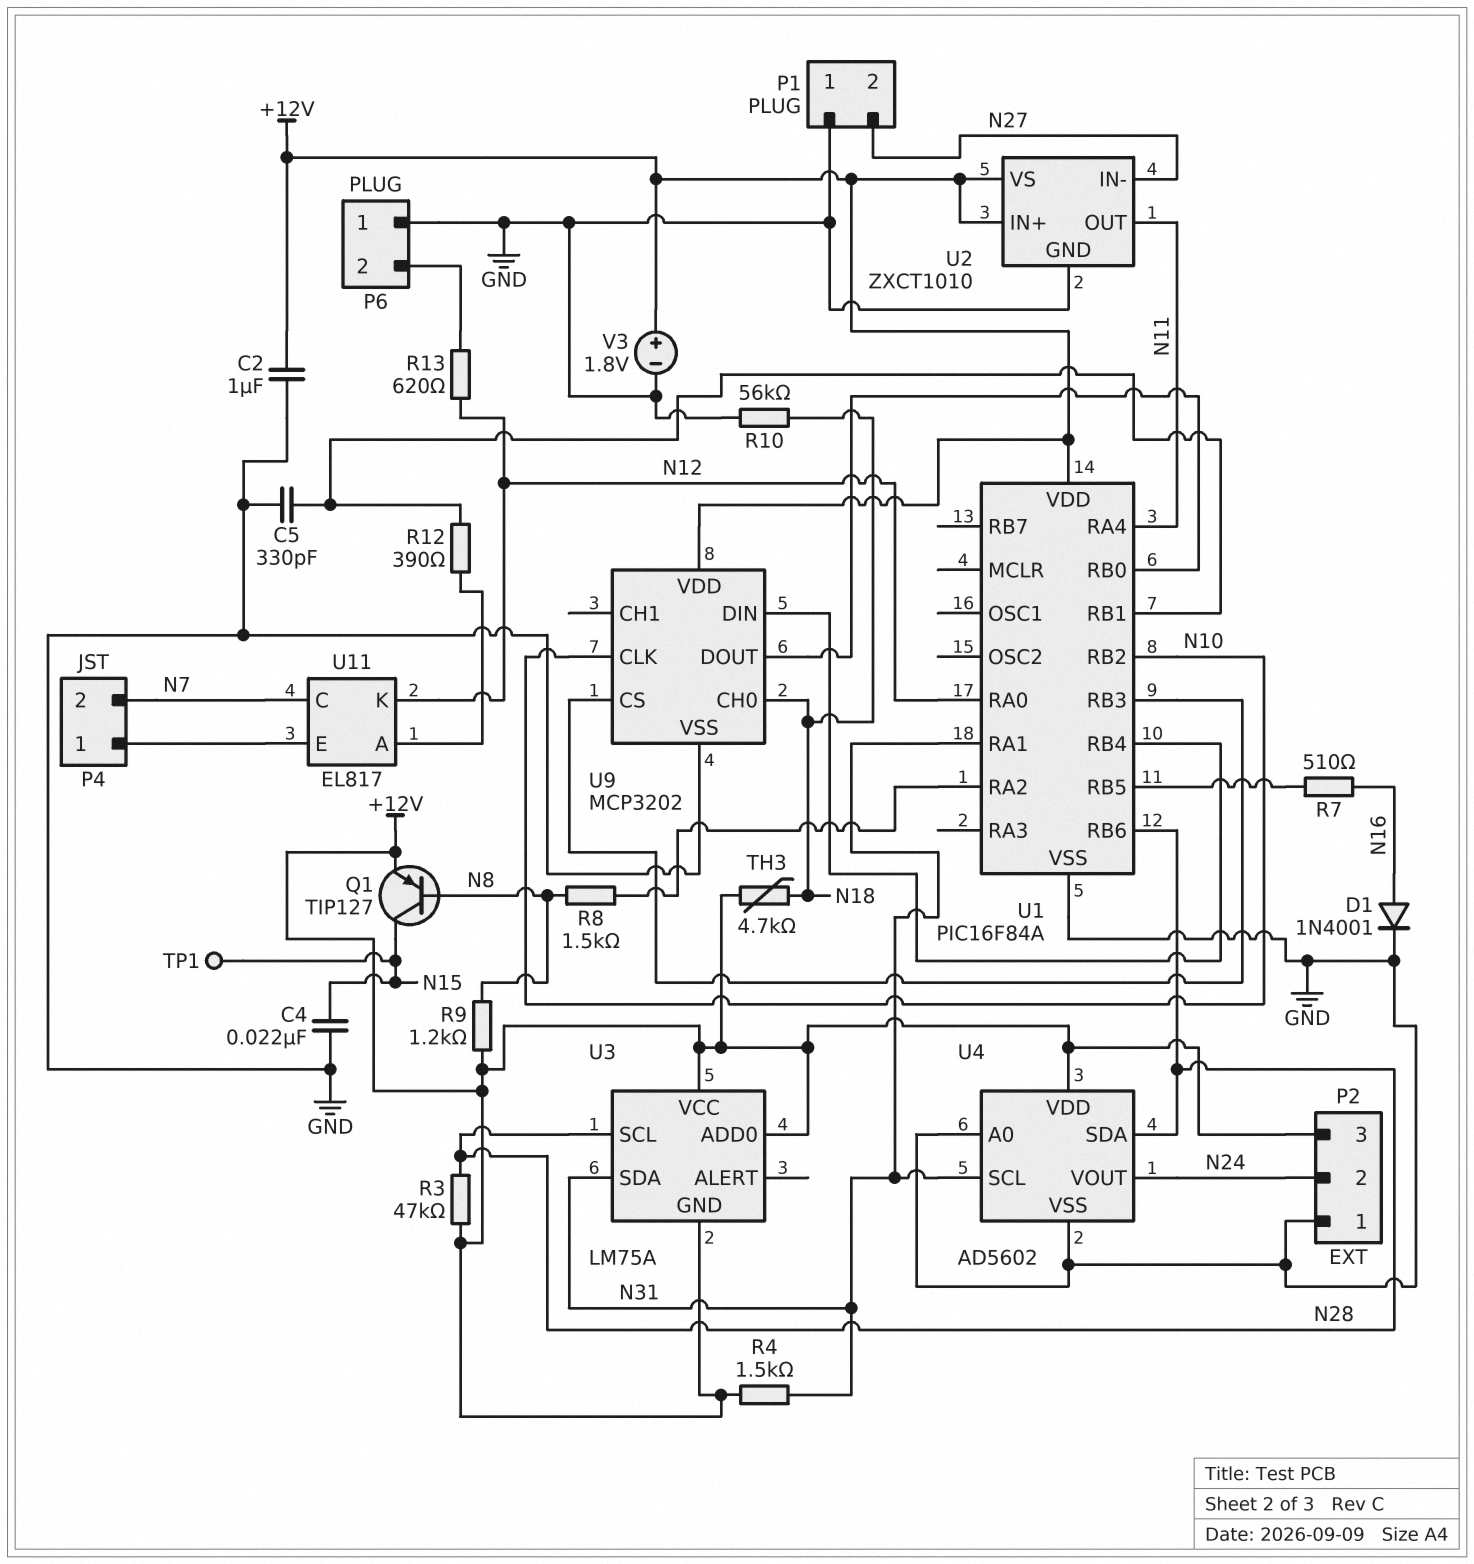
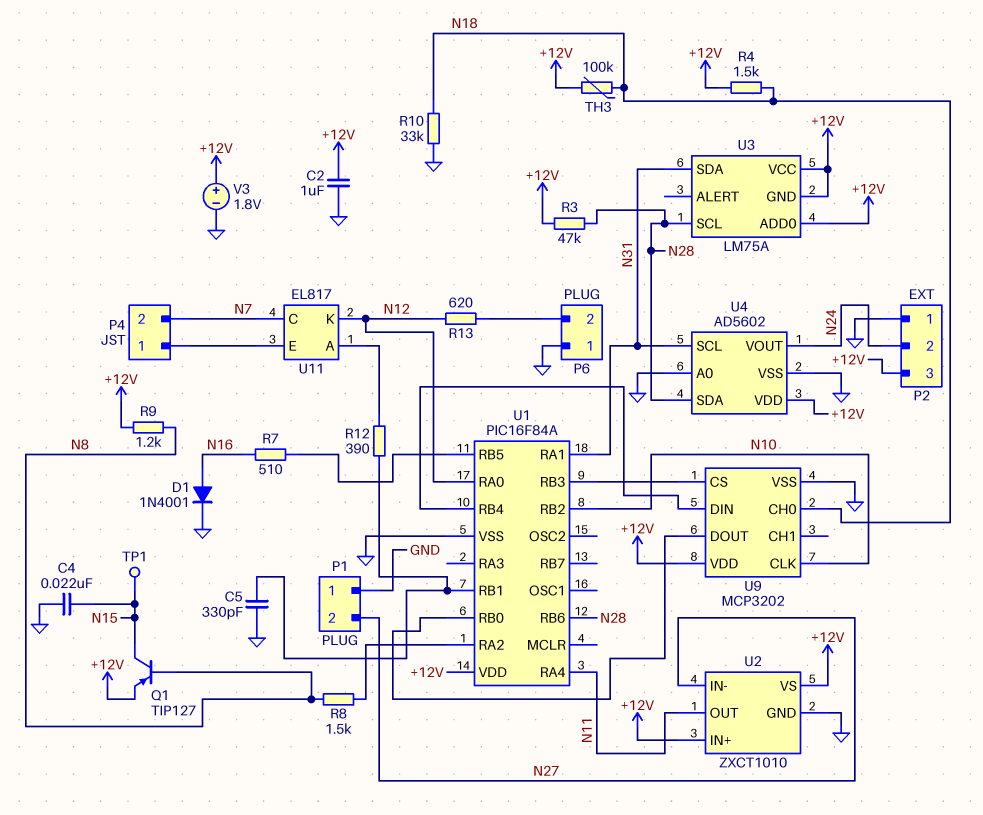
R4: 1.5k (+12V, N31) -> 1.5k (+12V, N18)
R10: 56k (GND, N18) -> 33k (GND, N18)
TH3: 4.7k (+12V, N18) -> 100k (+12V, N18)

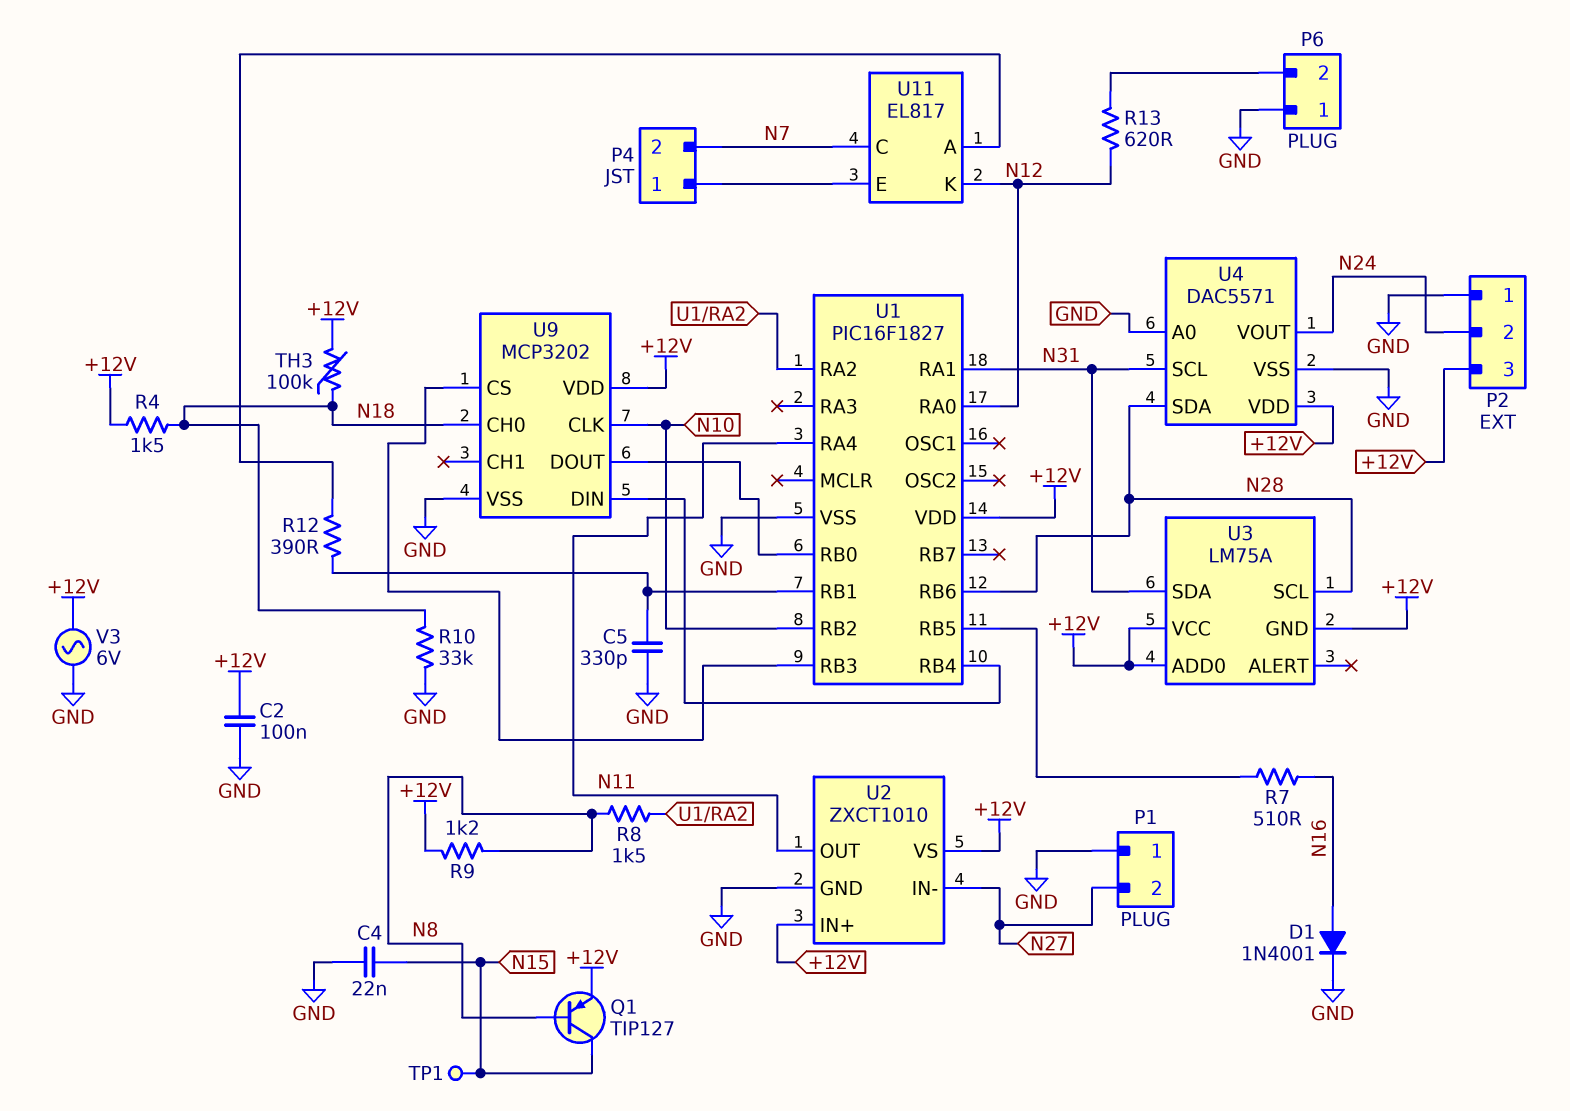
C2: 1uF (+12V, GND) -> 100nF (+12V, GND)
R3: 47k (+12V, N28) -> none
U1: PIC16F84A -> PIC16F1827
U4: AD5602 -> DAC5571
V3: 1.8V (plus +12V, minus GND) -> AC 6V (+12V, GND)

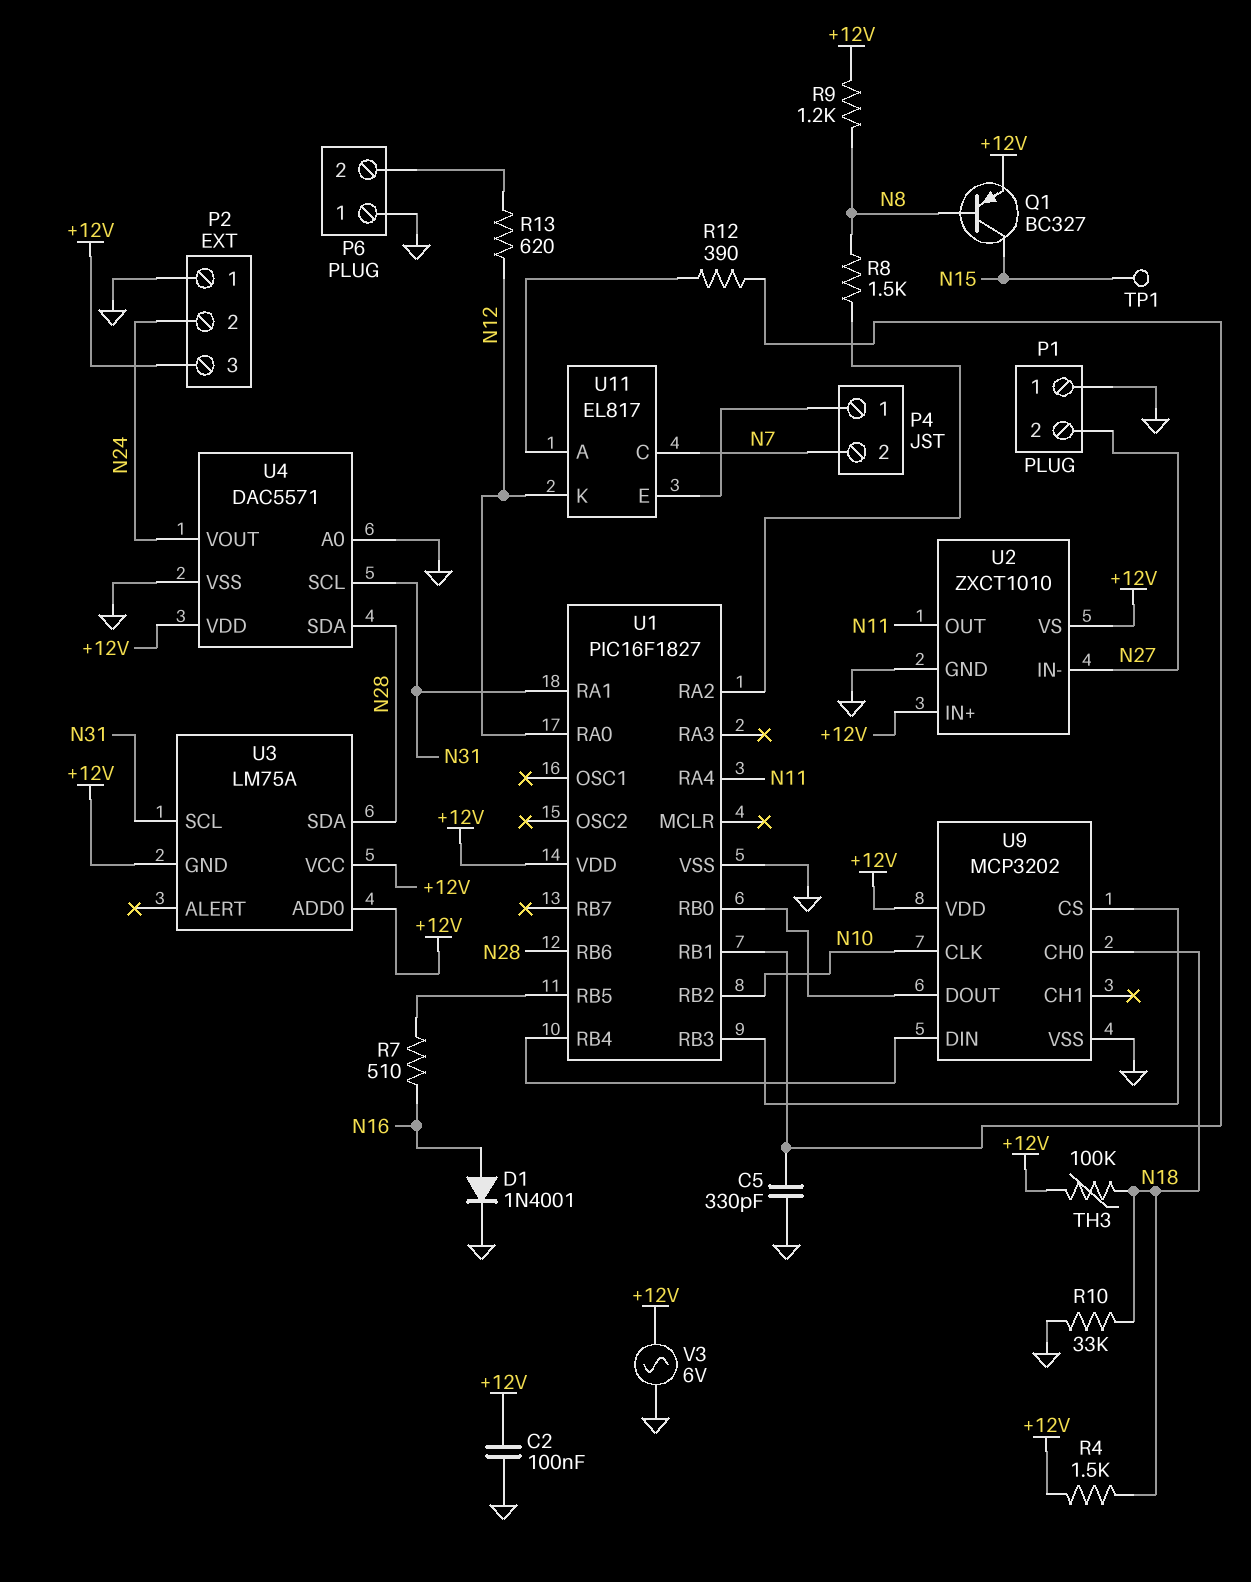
C4: 22nF (GND, N15) -> none
Q1: PNP TIP127 (B N8, C N15, E +12V) -> PNP BC327 (B N8, C N15, E +12V)
U3 pin SCL: N28 -> N31
U3 pin SDA: N31 -> N28

